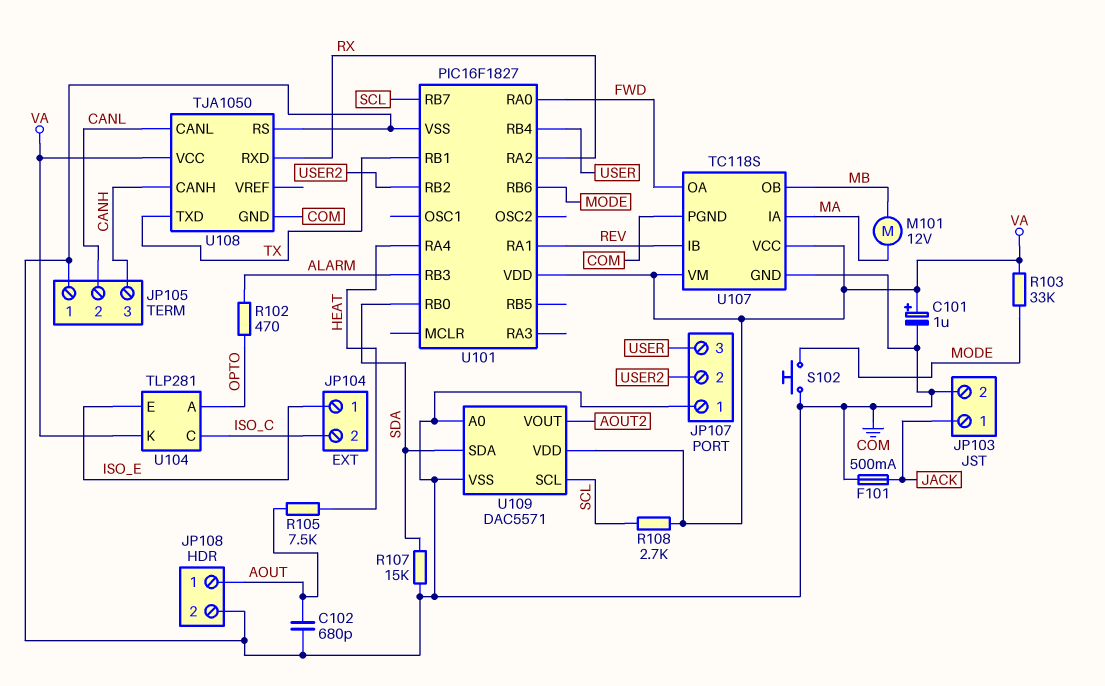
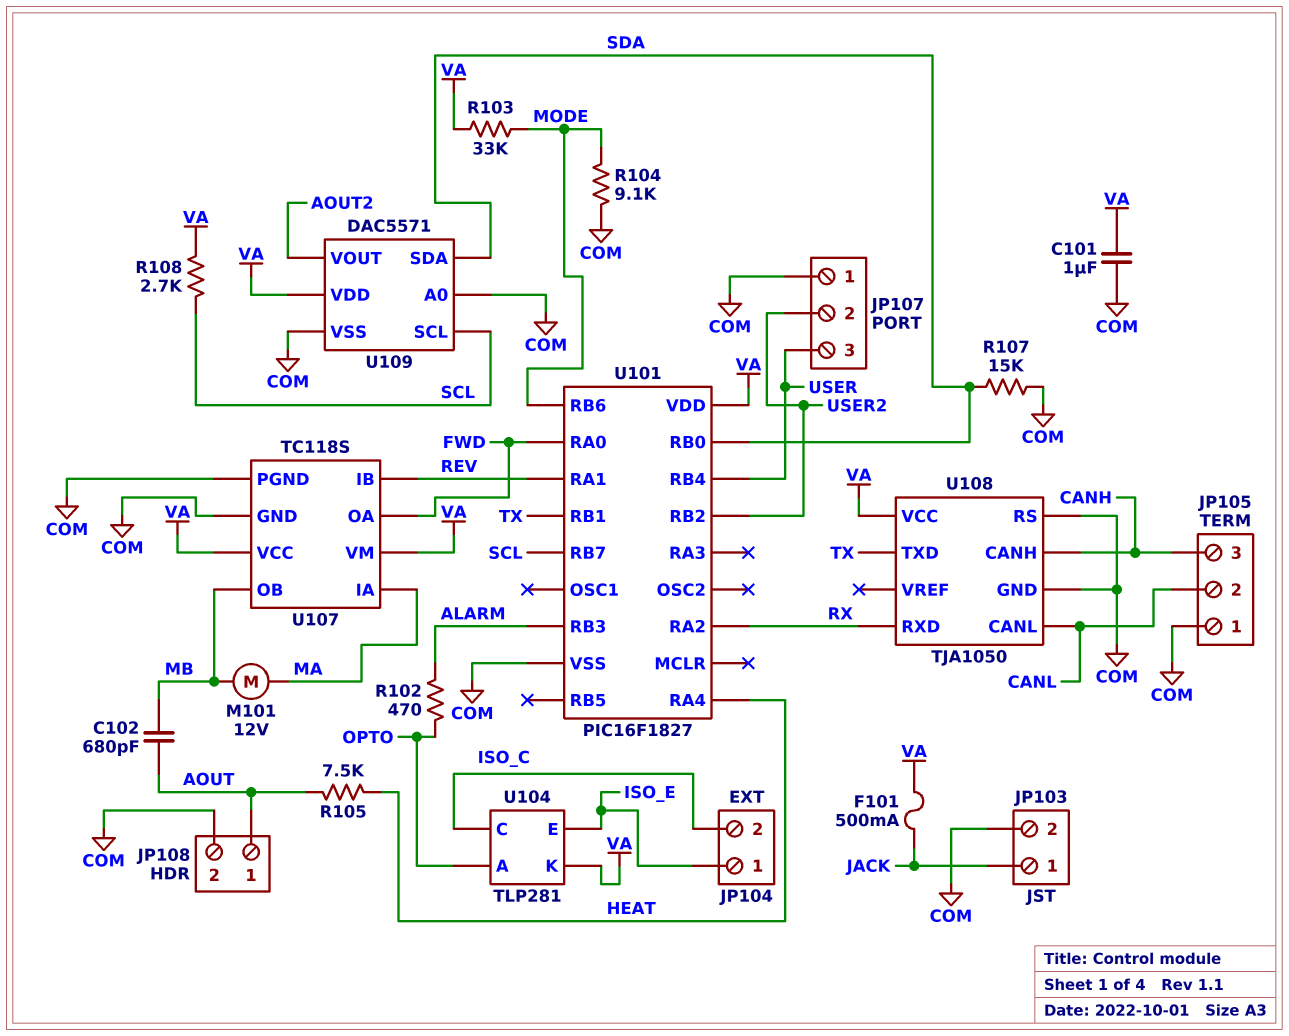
C101: 1uF (plus VA, minus COM) -> 1uF (COM, VA)
C102: 680pF (AOUT, COM) -> 680pF (AOUT, MB)
F101: 500mA (COM, JACK) -> 500mA (JACK, VA)
R104: none -> 9.1k (COM, MODE)
S102: button (COM, MODE) -> none

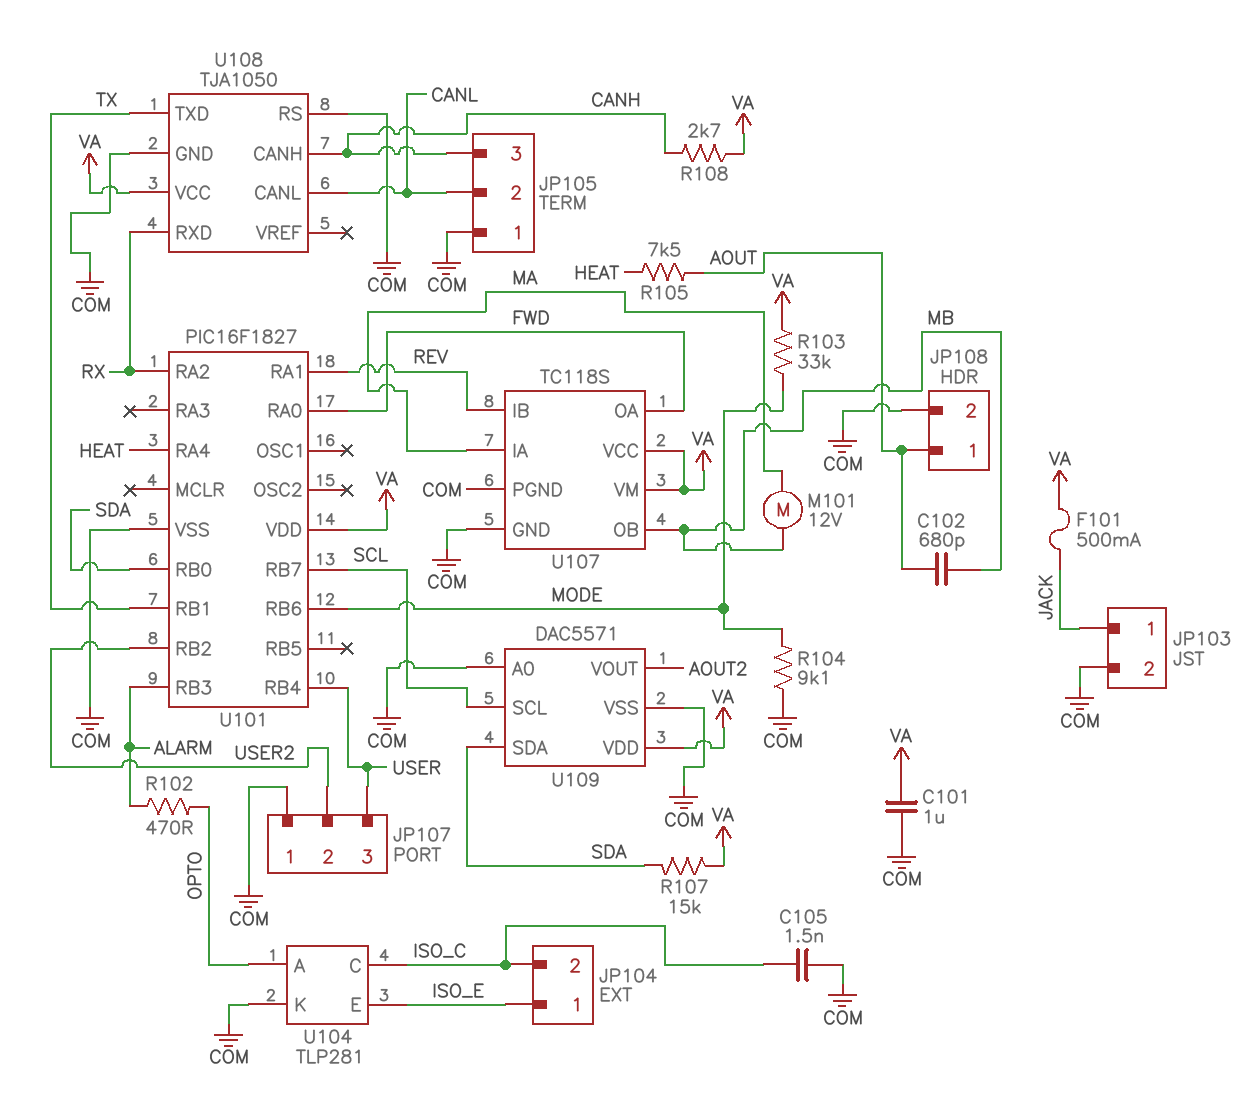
C105: none -> 1.5nF (COM, ISO_C)
R107: 15k (COM, SDA) -> 15k (SDA, VA)
R108: 2.7k (SCL, VA) -> 2.7k (CANH, VA)
U104 pin K: VA -> COM

